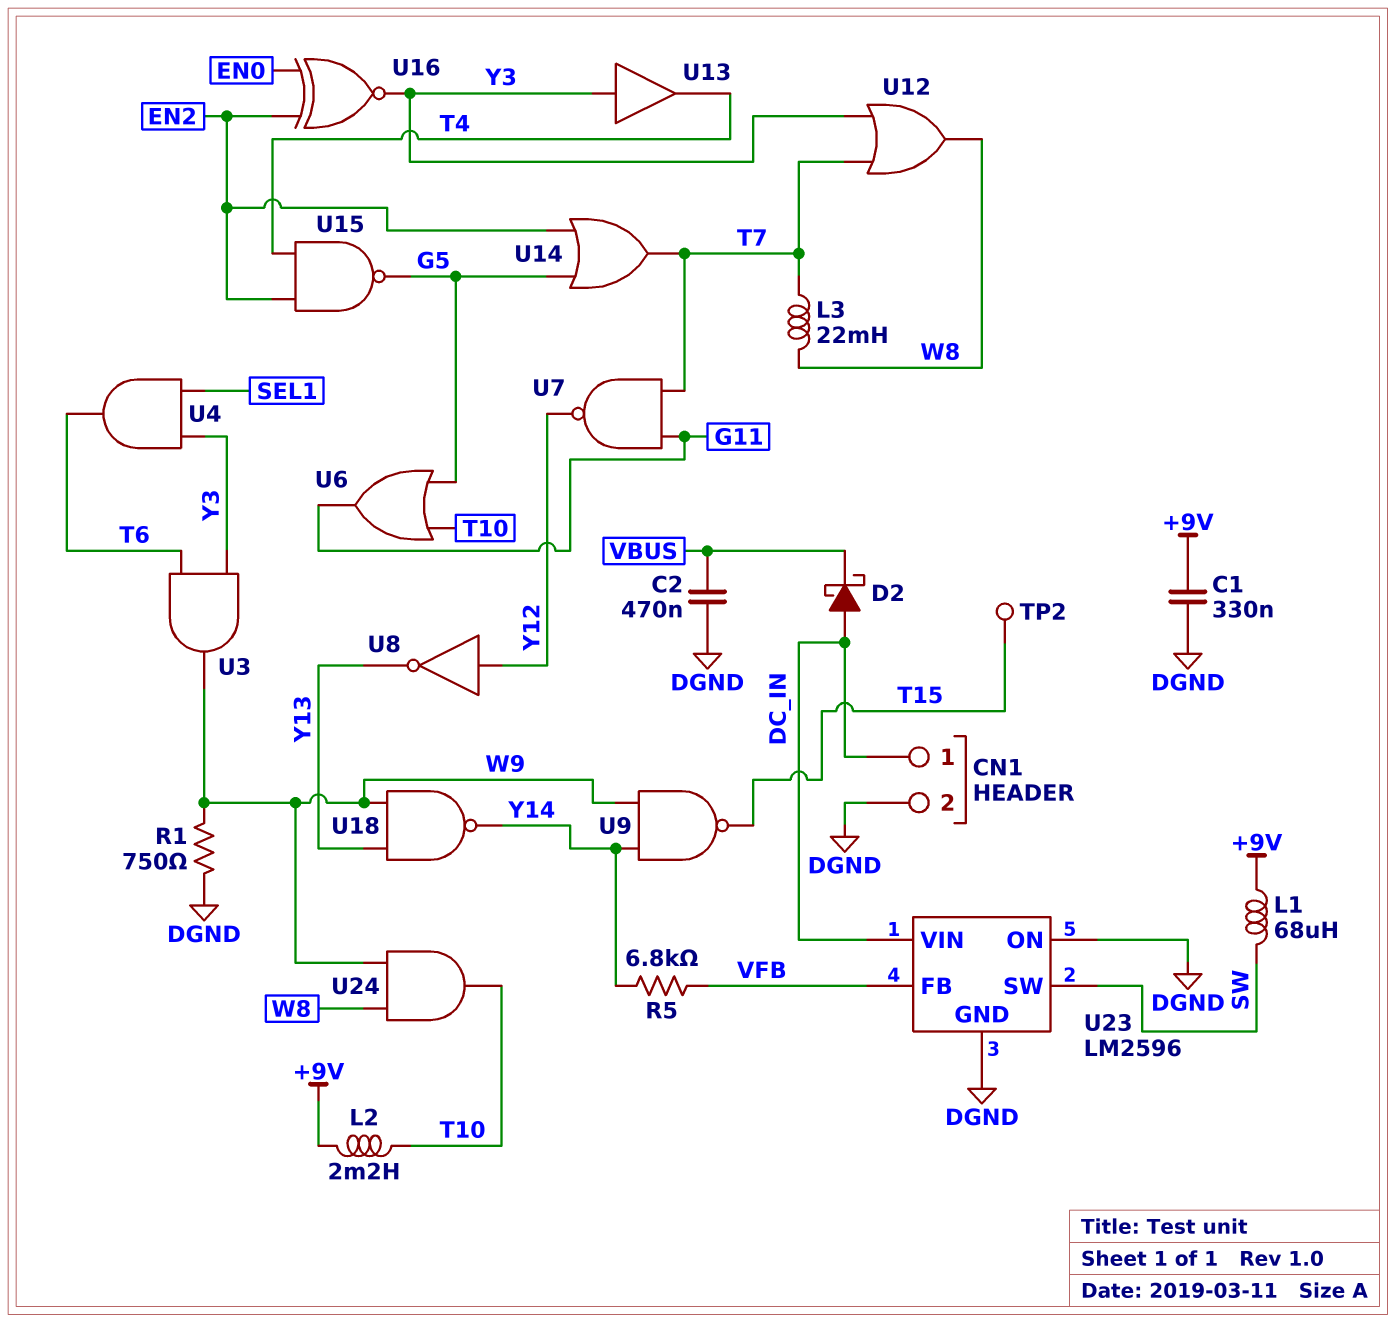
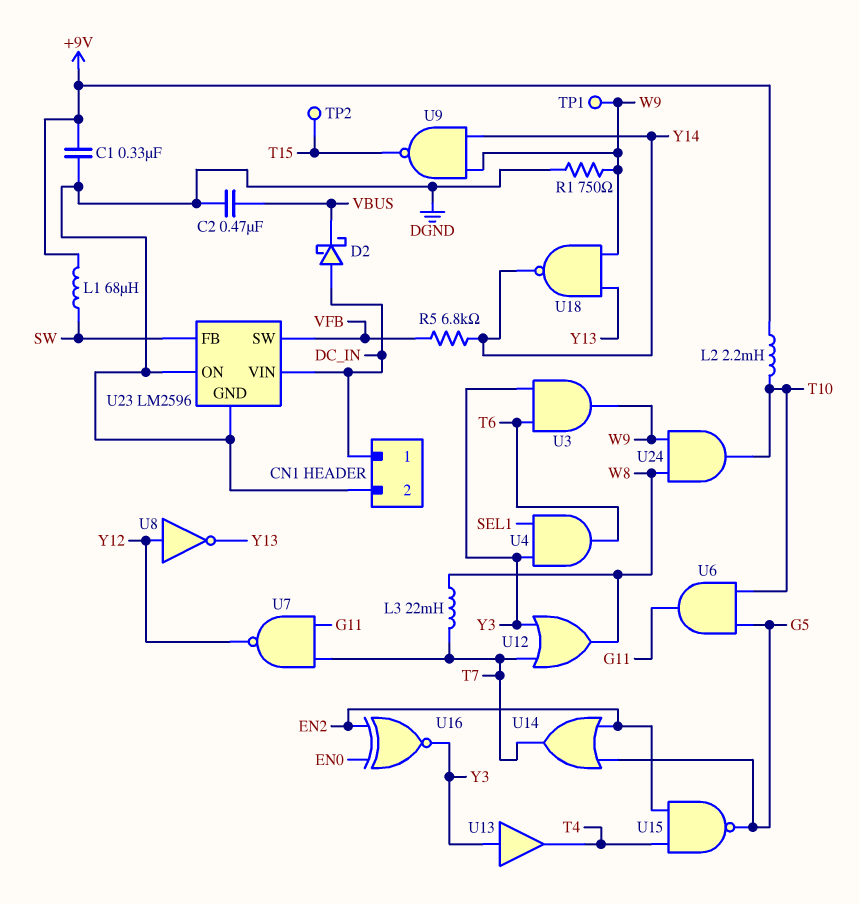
TP1: none -> test point (W9)
U6: OR (in G5, in T10, out G11) -> AND (in G5, in T10, out G11)
U23 pin FB: VFB -> SW
U23 pin SW: SW -> VFB

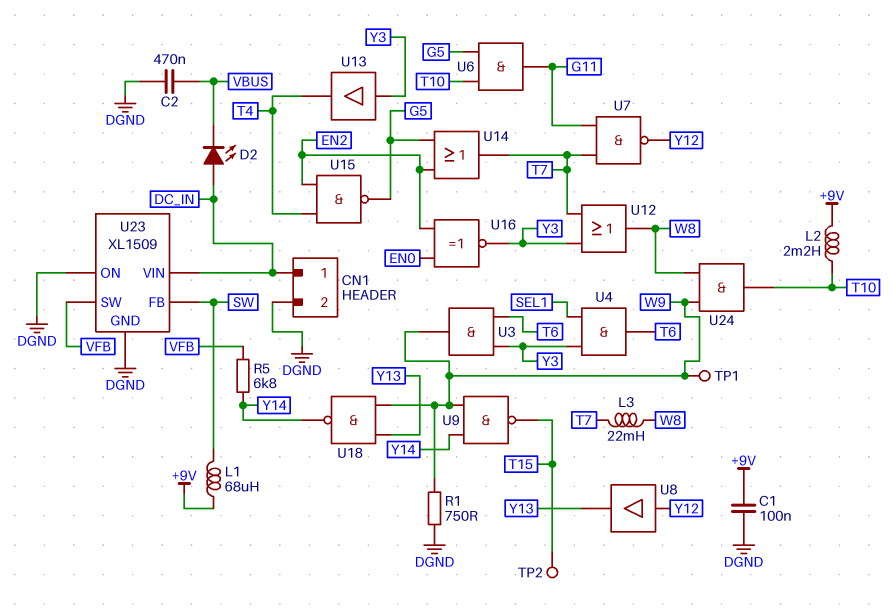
C1: 330nF (+9V, DGND) -> 100nF (+9V, DGND)
D2: schottky (A DC_IN, K VBUS) -> LED (A DC_IN, K VBUS)
U8: NOT (in Y12, out Y13) -> buffer (in Y12, out Y13)
U23: LM2596 -> XL1509

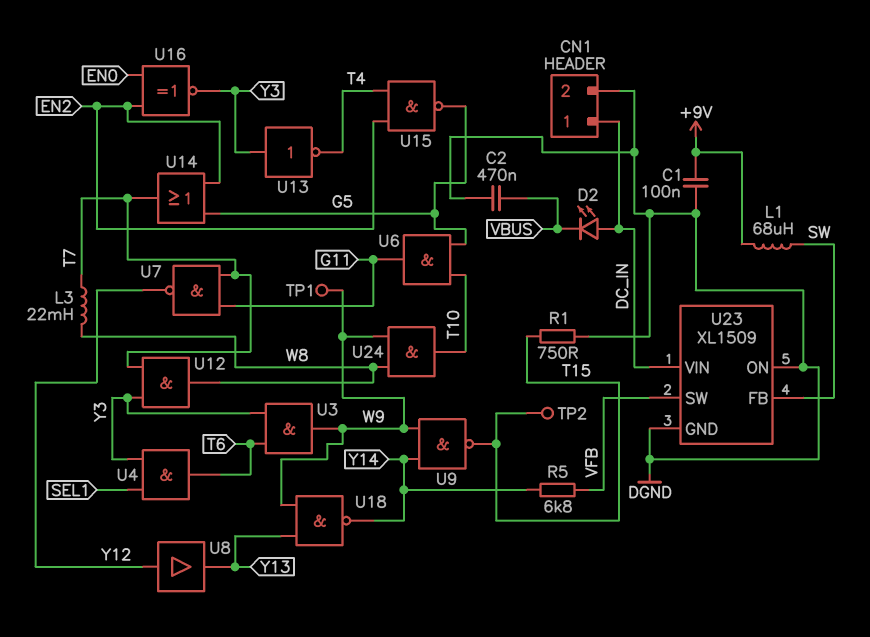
L2: 2.2mH (+9V, T10) -> none
R1: 750 (DGND, W9) -> 750 (DGND, T15)
U12: OR (in T7, in Y3, out W8) -> AND (in T7, in Y3, out W8)
U13: buffer (in Y3, out T4) -> NOT (in Y3, out T4)

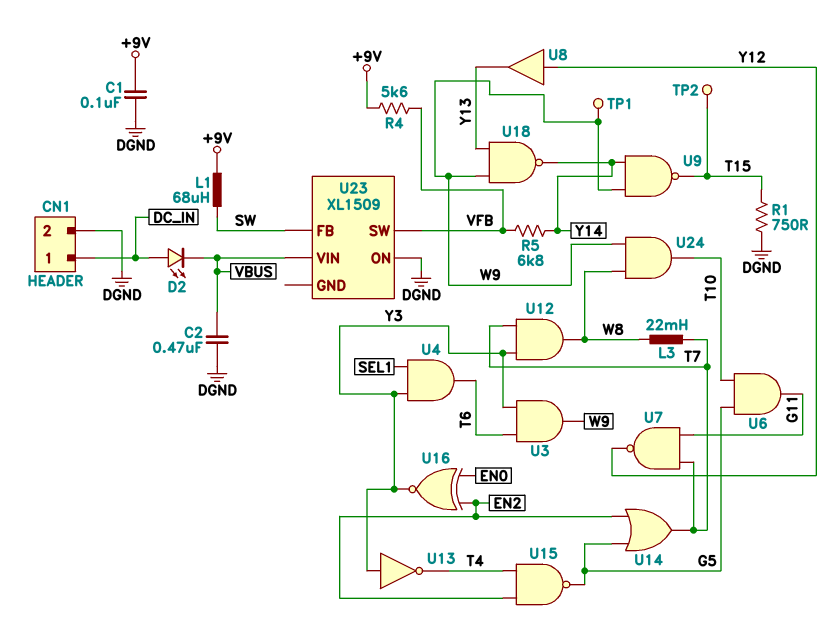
R4: none -> 5.6k (+9V, VFB)
U23 pin GND: DGND -> none
U23 pin VIN: DC_IN -> VBUS

